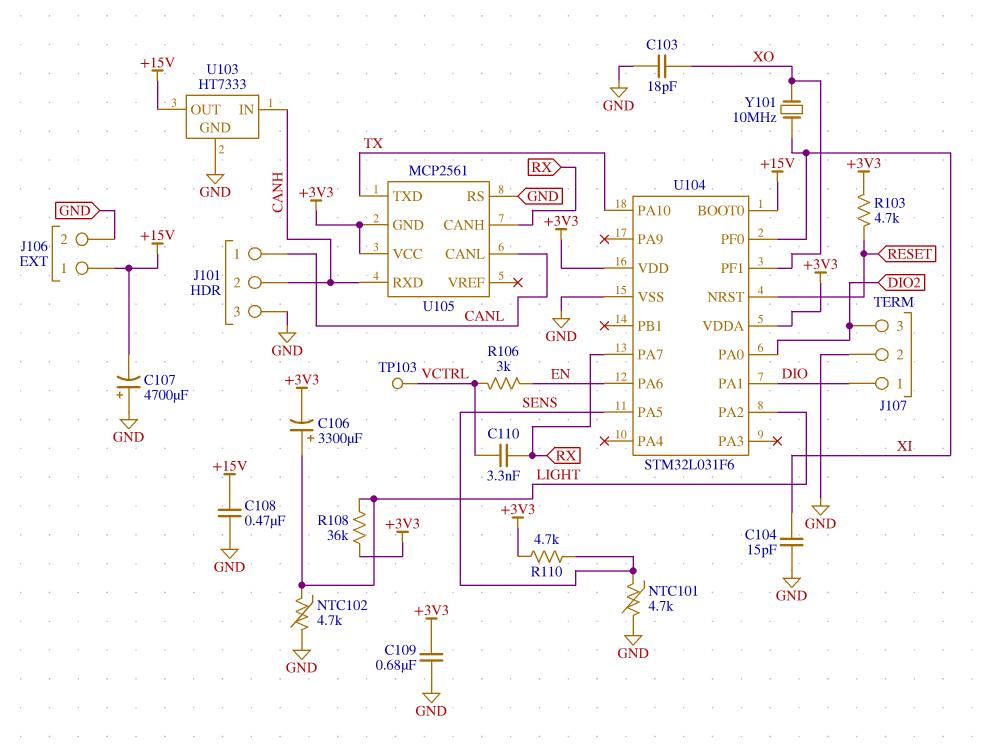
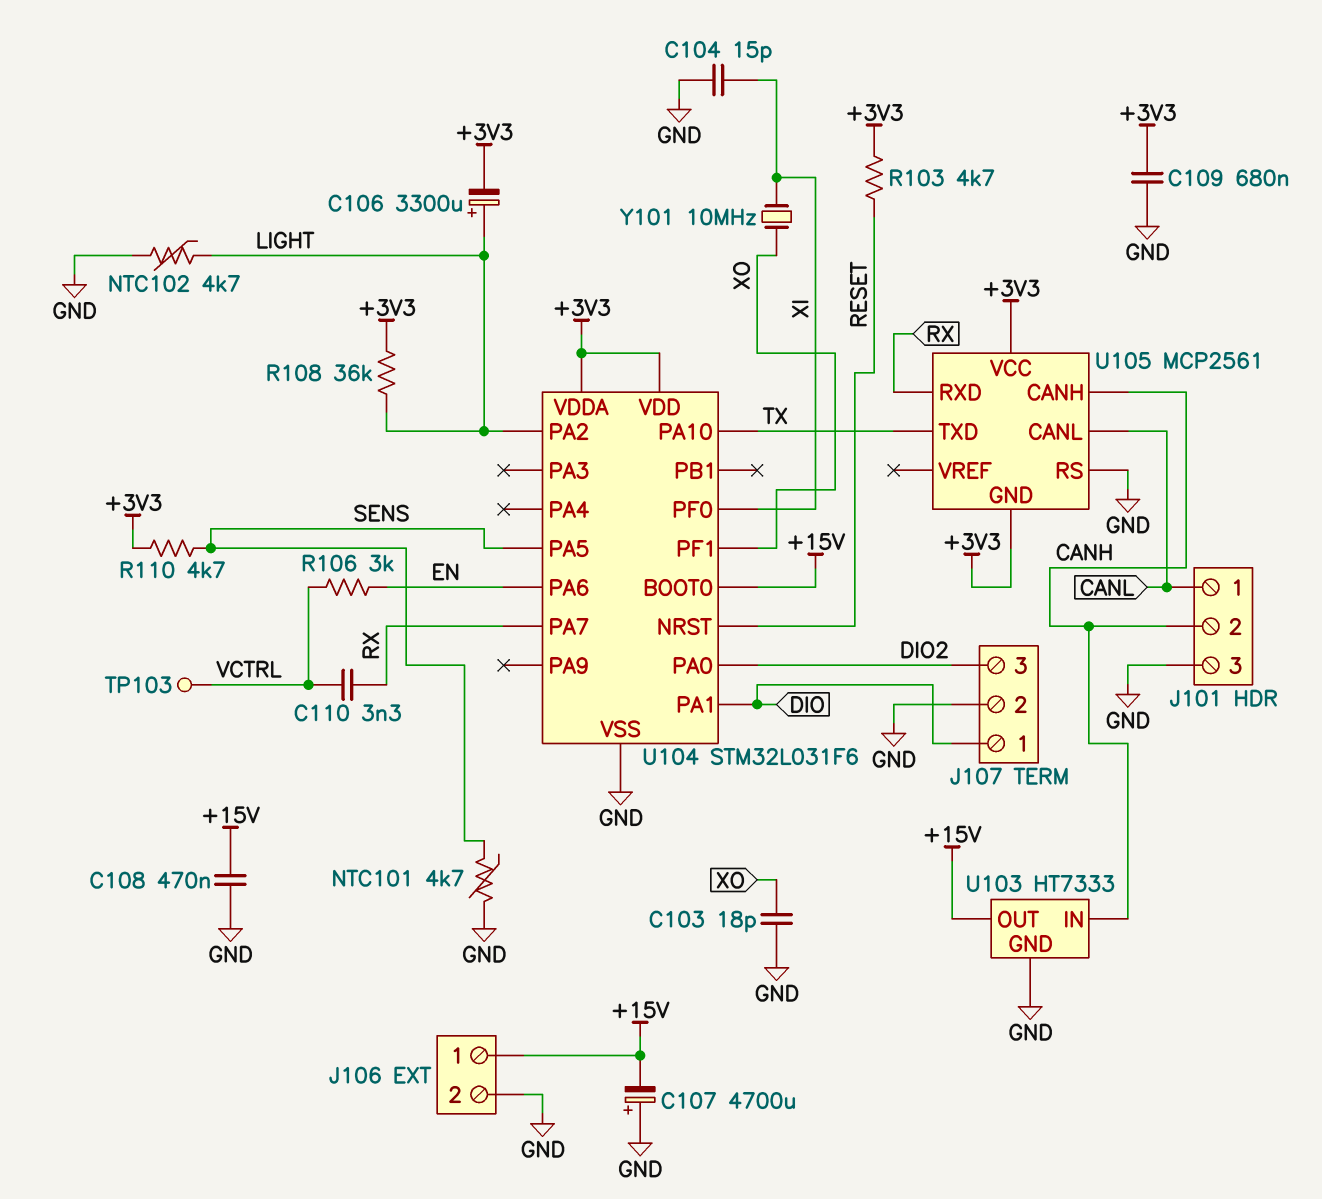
U105 pin CANH: RX -> CANH
U105 pin RXD: CANH -> RX

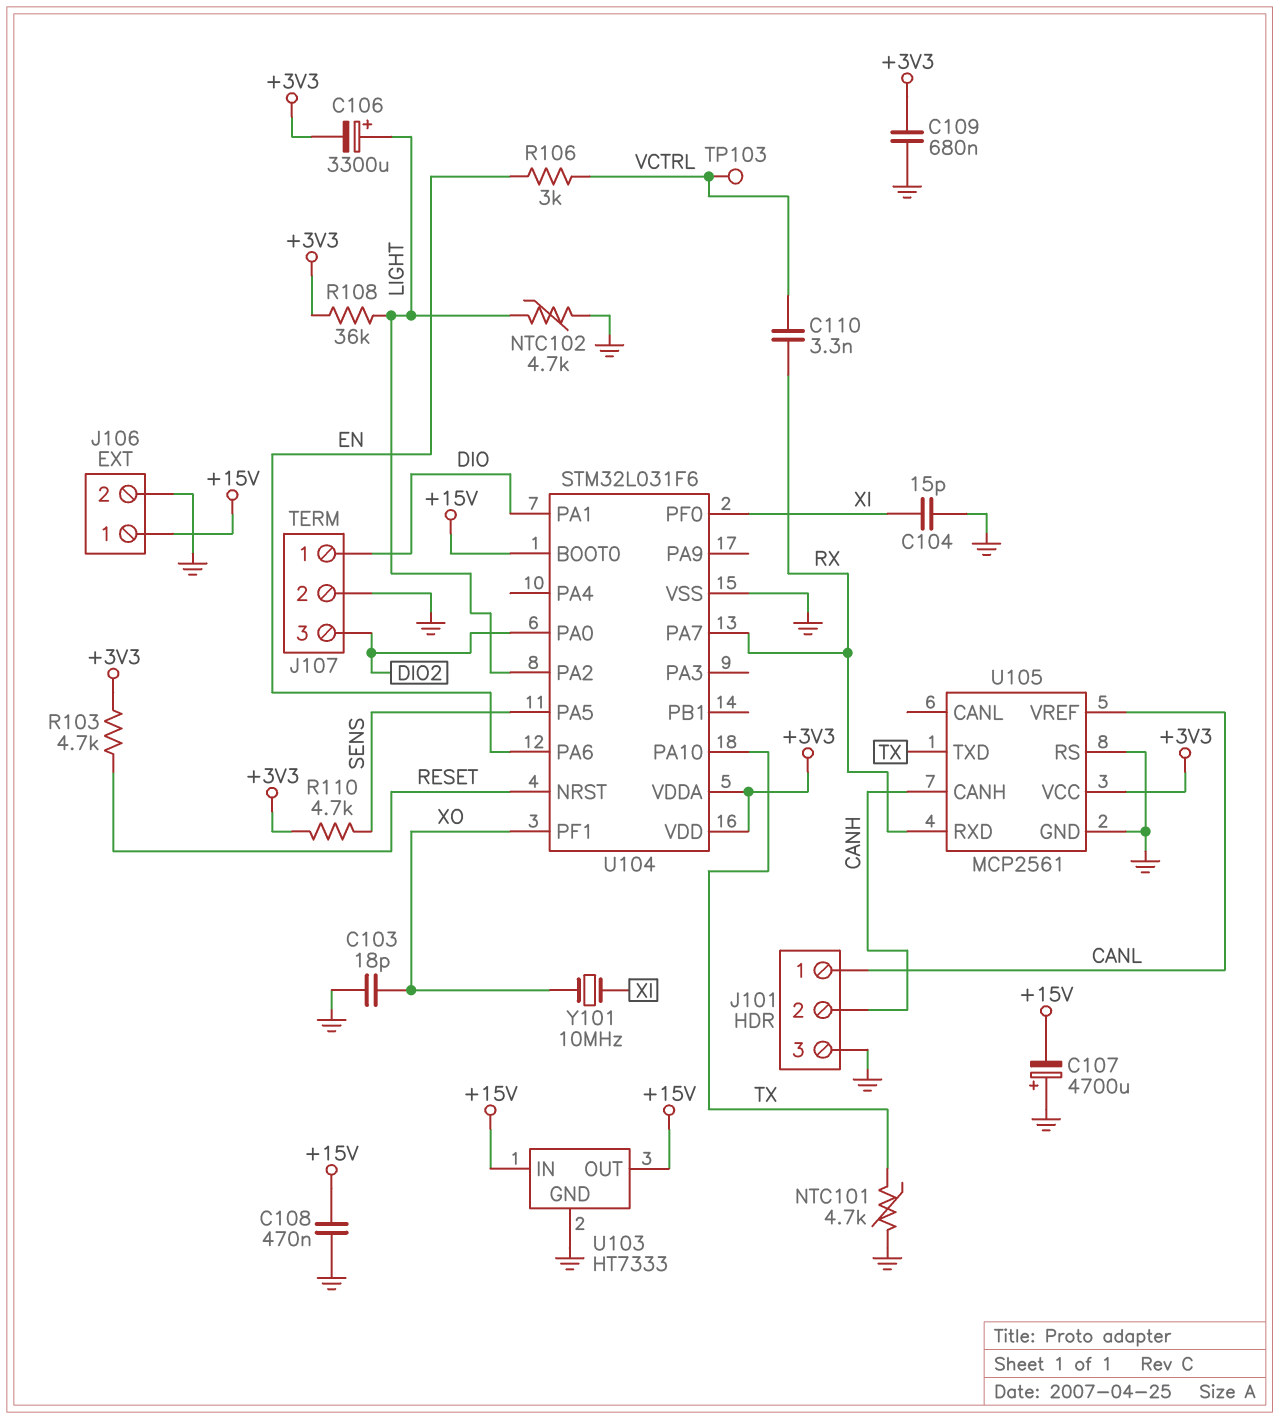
NTC101: 4.7k (GND, SENS) -> 4.7k (GND, TX)
U103 pin IN: CANH -> +15V
U105 pin CANL: CANL -> none
U105 pin GND: +3V3 -> GND
U105 pin VREF: none -> CANL

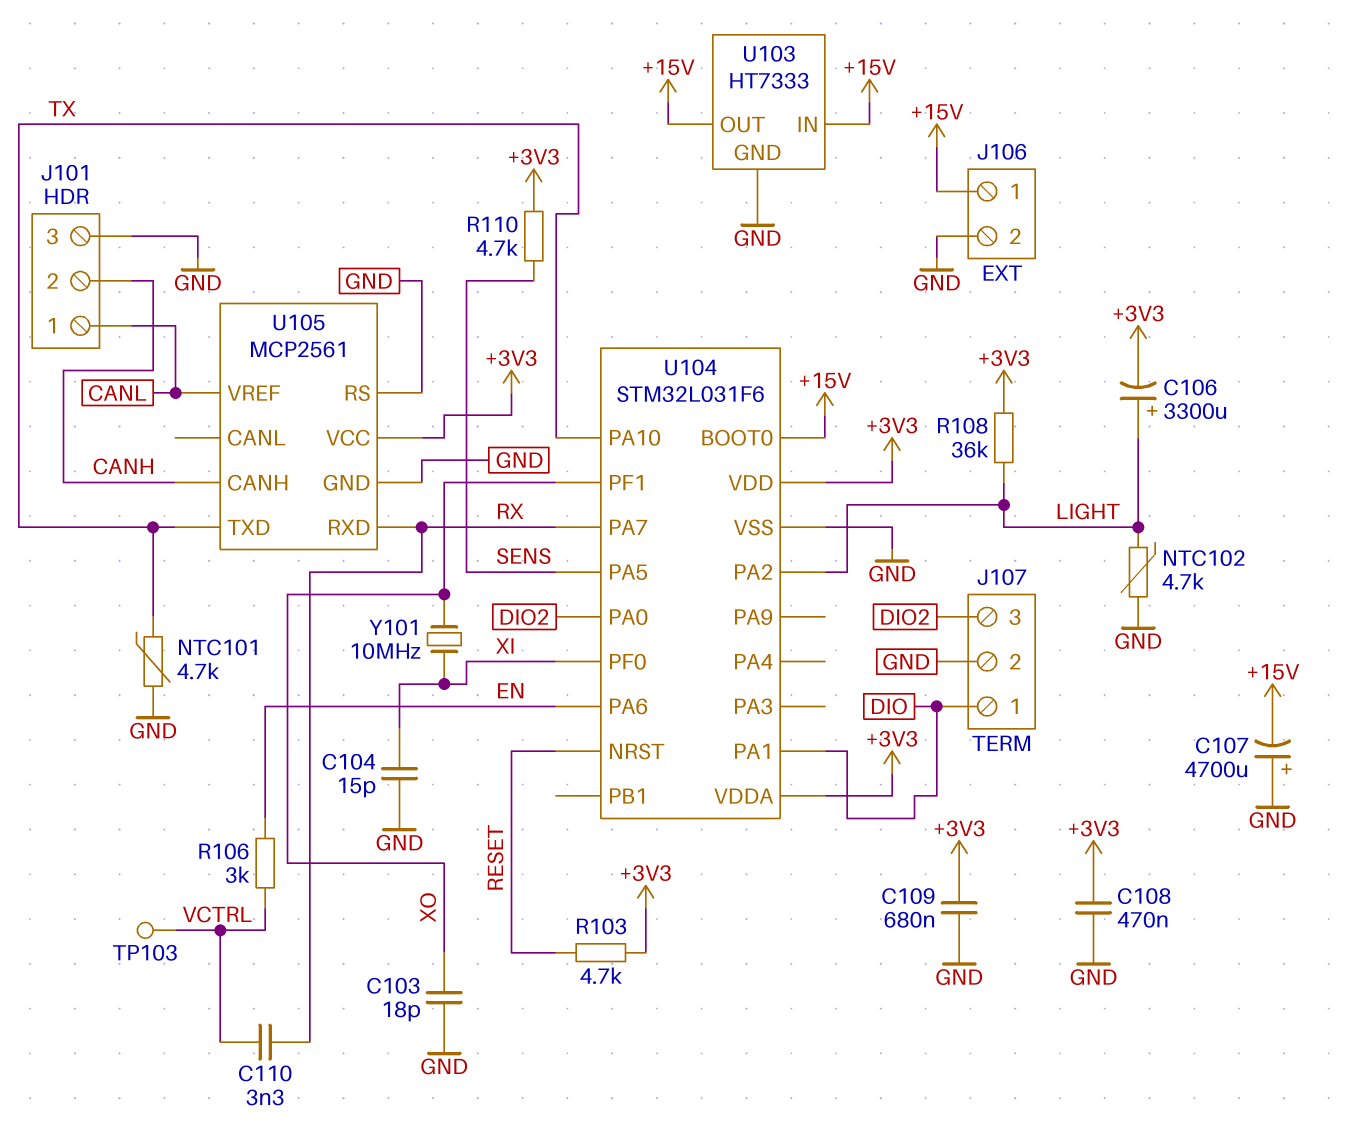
C108: 470nF (+15V, GND) -> 470nF (+3V3, GND)

